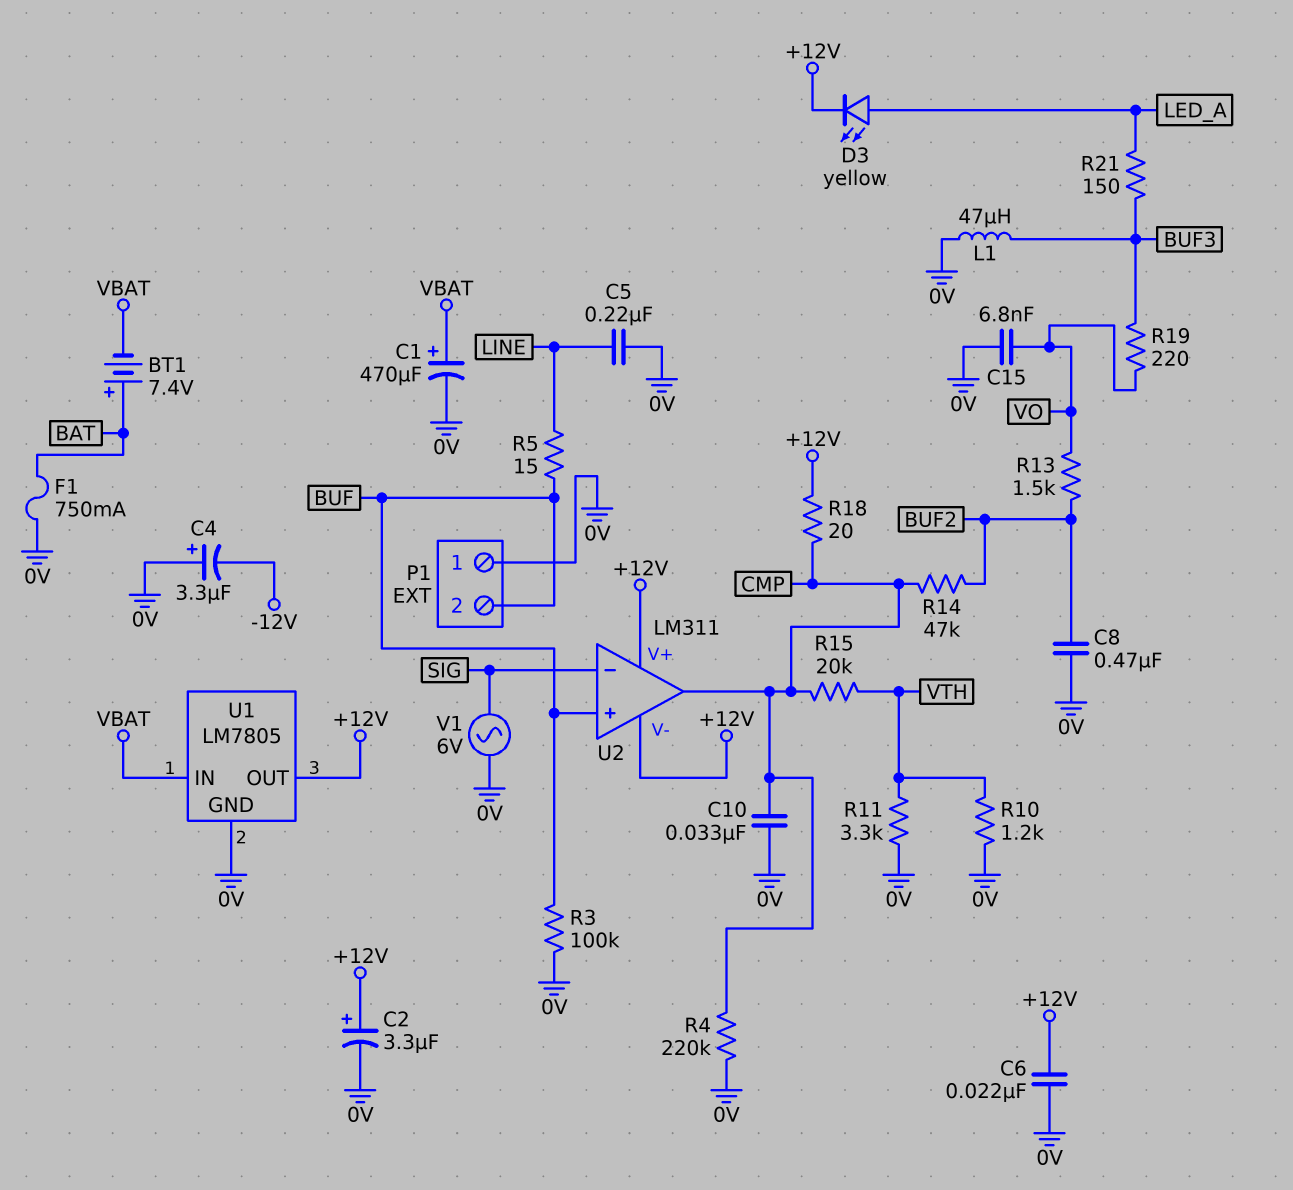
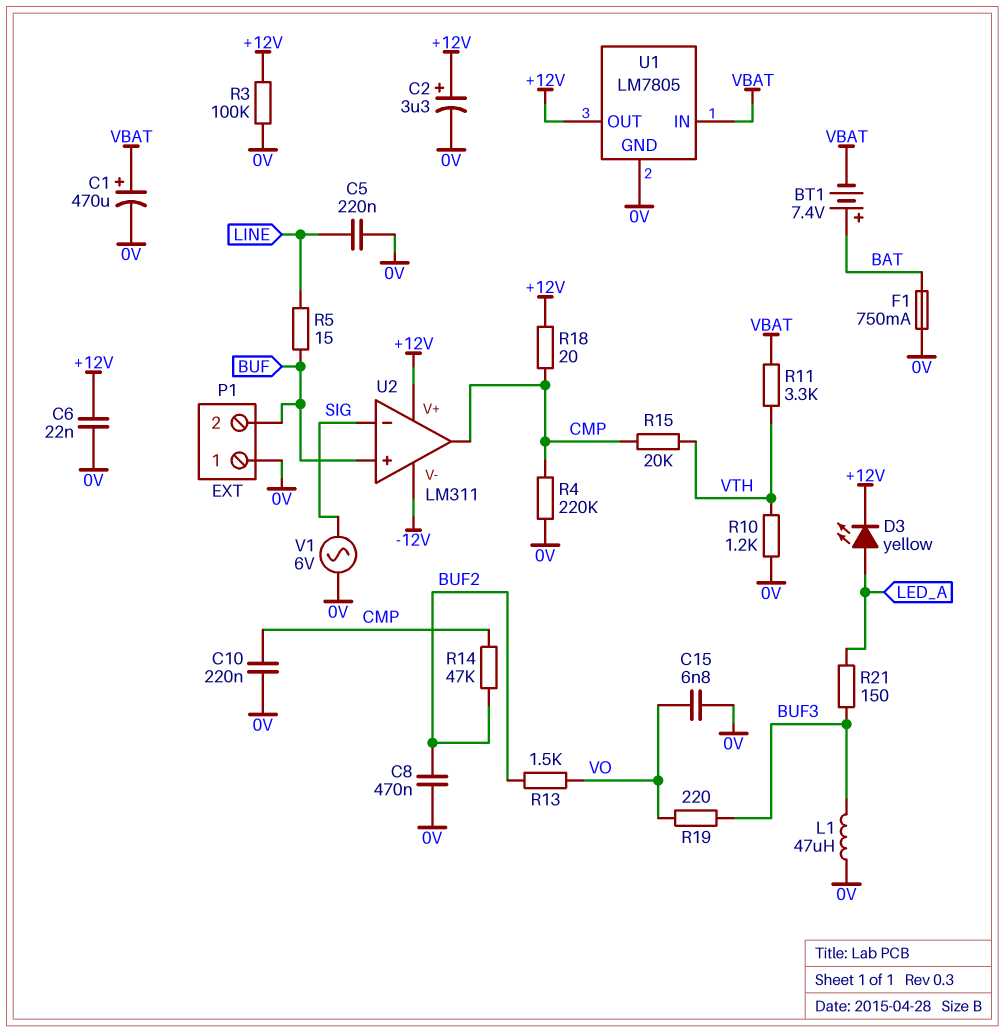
C4: 3.3uF (plus 0V, minus -12V) -> none
C10: 33nF (0V, CMP) -> 220nF (0V, CMP)
R3: 100k (0V, BUF) -> 100k (+12V, 0V)
R11: 3.3k (0V, VTH) -> 3.3k (VBAT, VTH)
U2 pin V-: +12V -> -12V

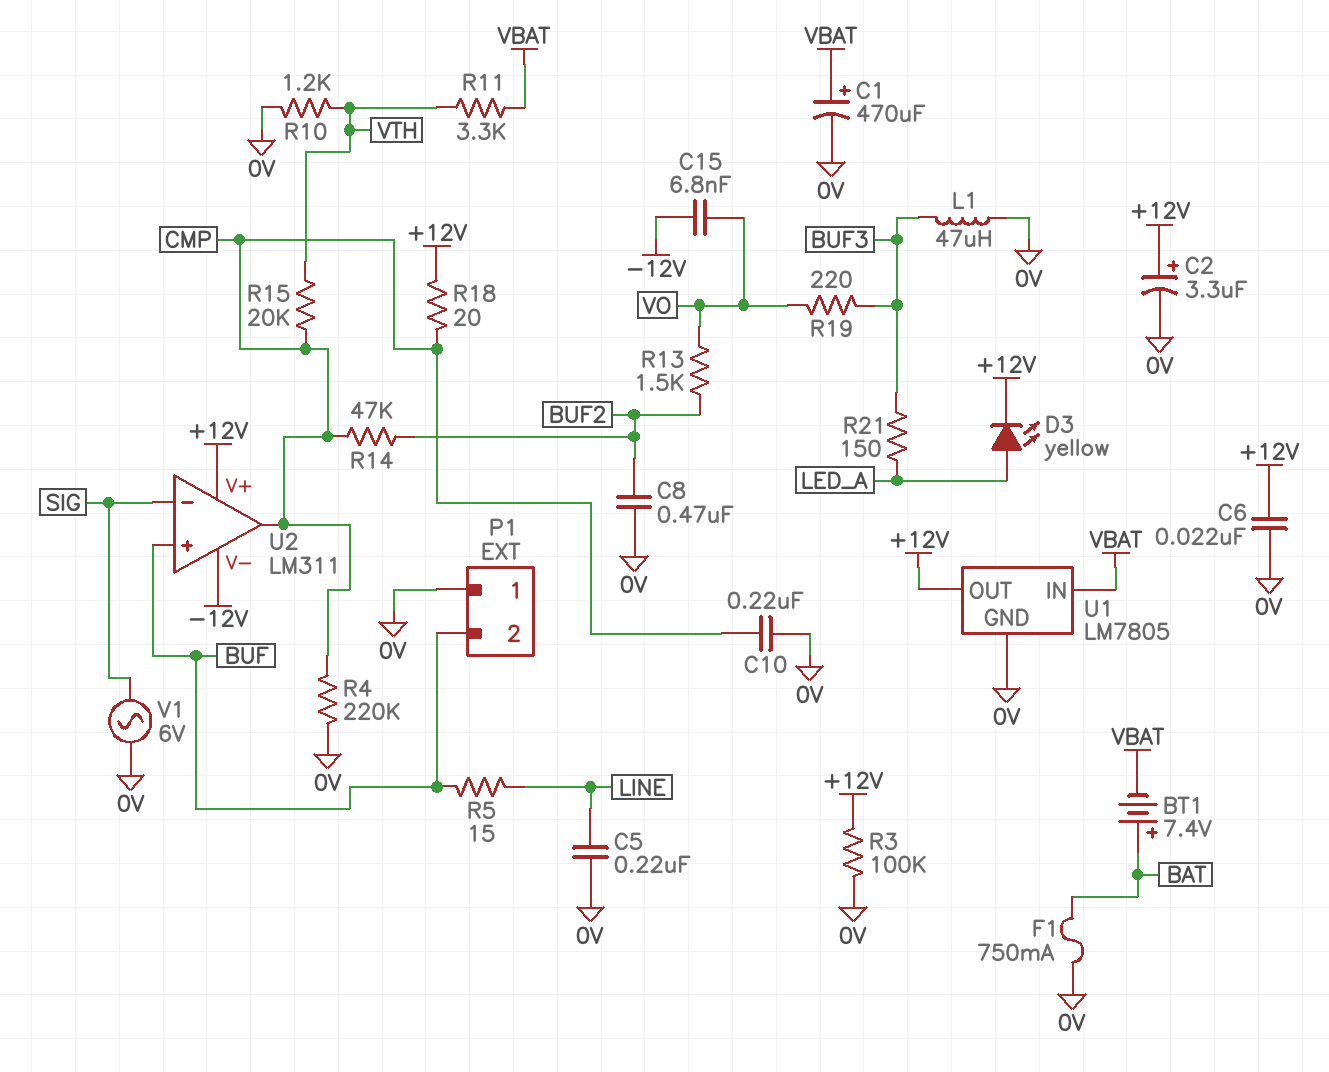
C15: 6.8nF (0V, VO) -> 6.8nF (-12V, VO)

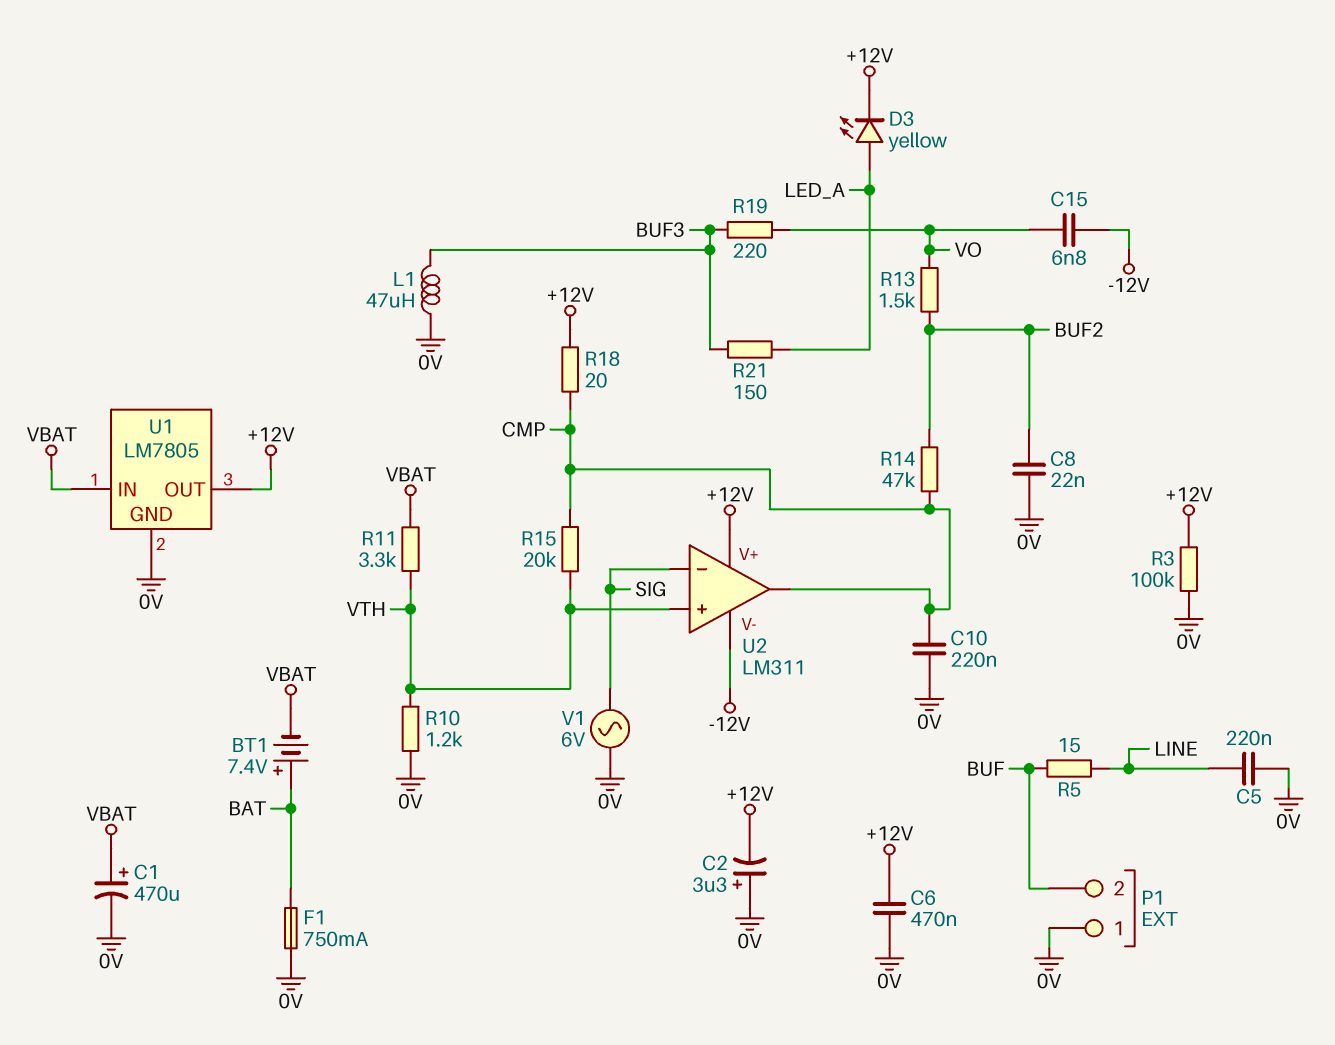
C2: 3.3uF (plus +12V, minus 0V) -> 3.3uF (plus 0V, minus +12V)
C6: 22nF (+12V, 0V) -> 470nF (+12V, 0V)
C8: 470nF (0V, BUF2) -> 22nF (0V, BUF2)
R4: 220k (0V, CMP) -> none
U2 pin in+: BUF -> VTH

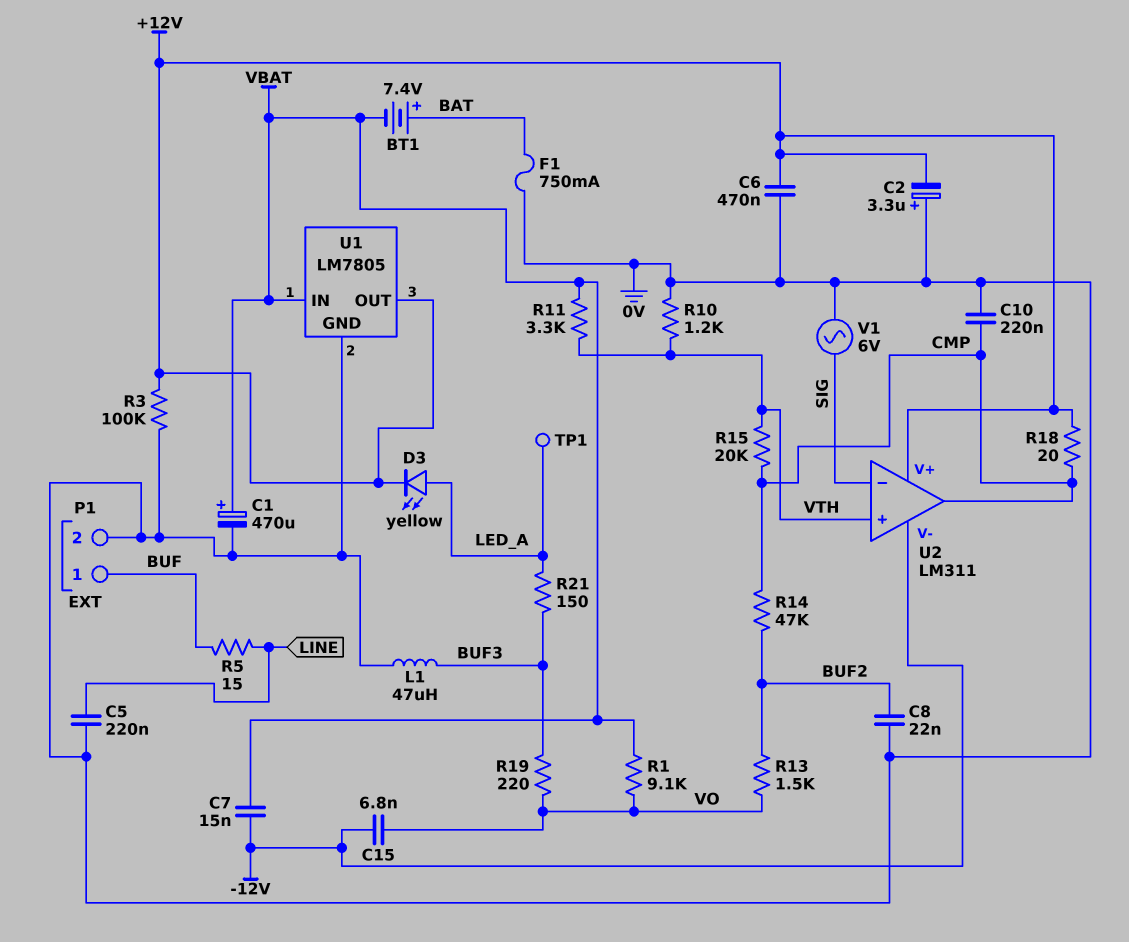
C7: none -> 15nF (-12V, VBAT)
P1 pin 1: 0V -> BUF
P1 pin 2: BUF -> 0V
R1: none -> 9.1k (VBAT, VO)
TP1: none -> test point (LED_A)

